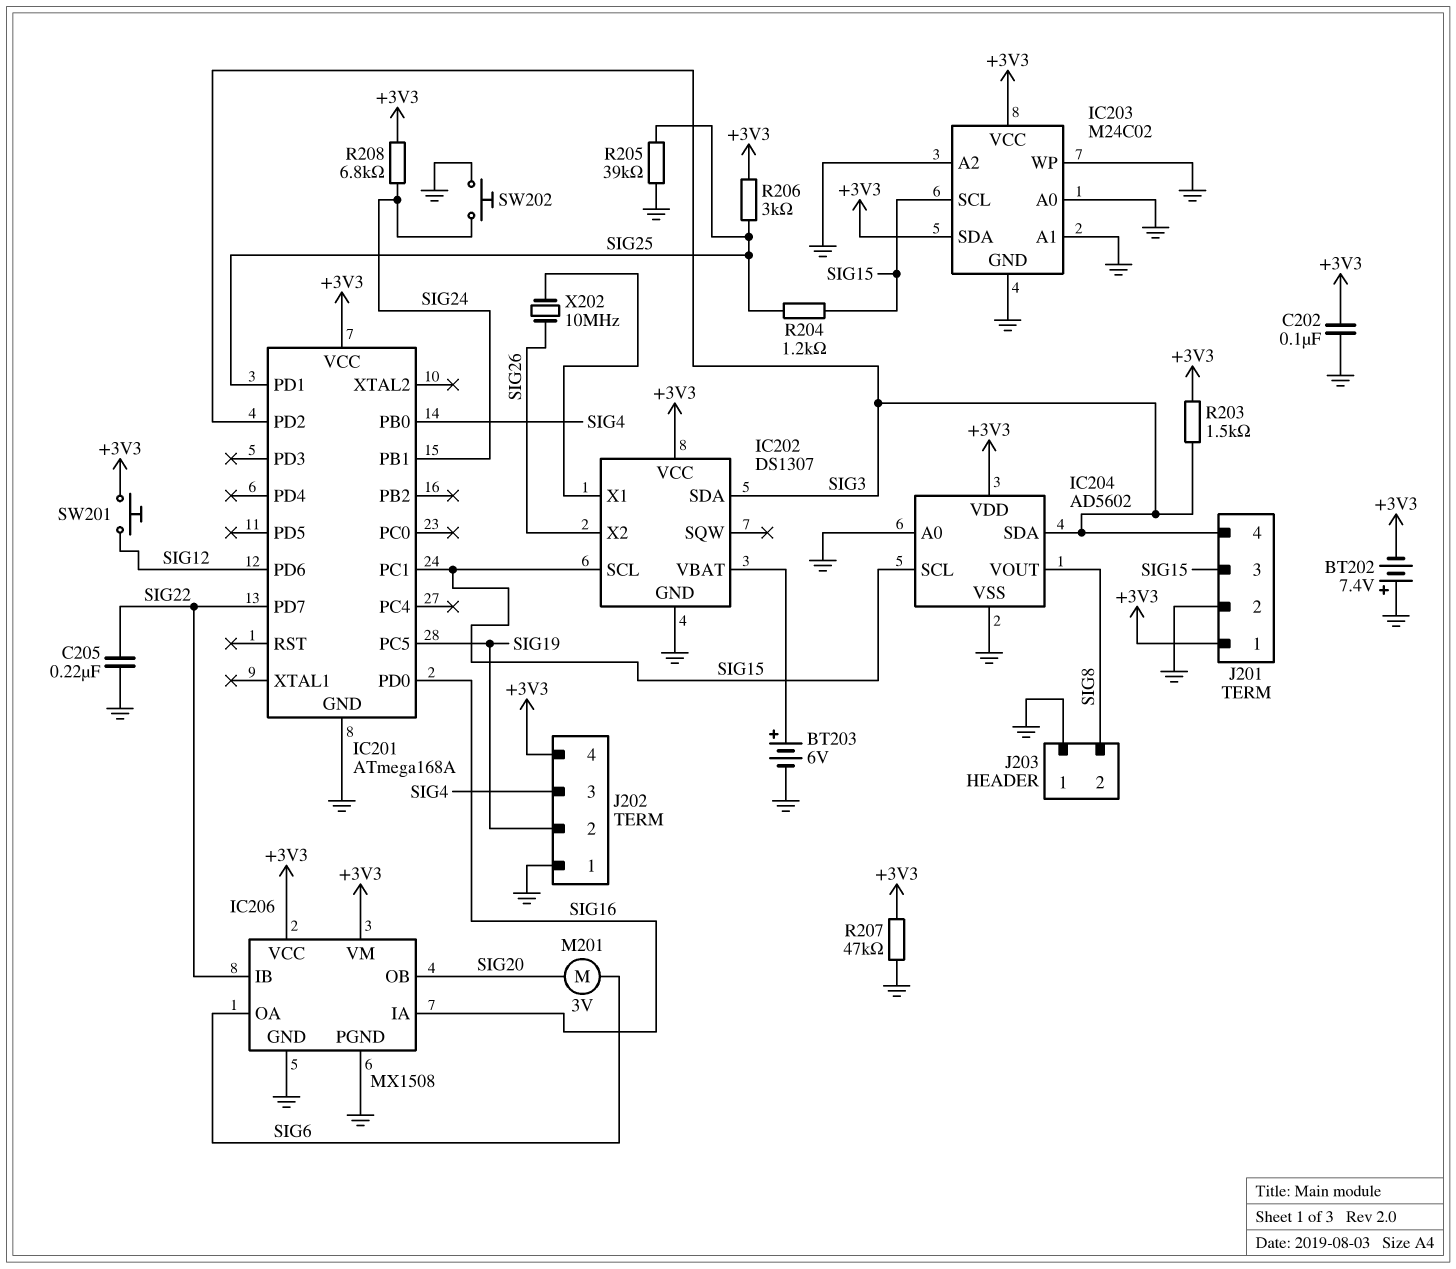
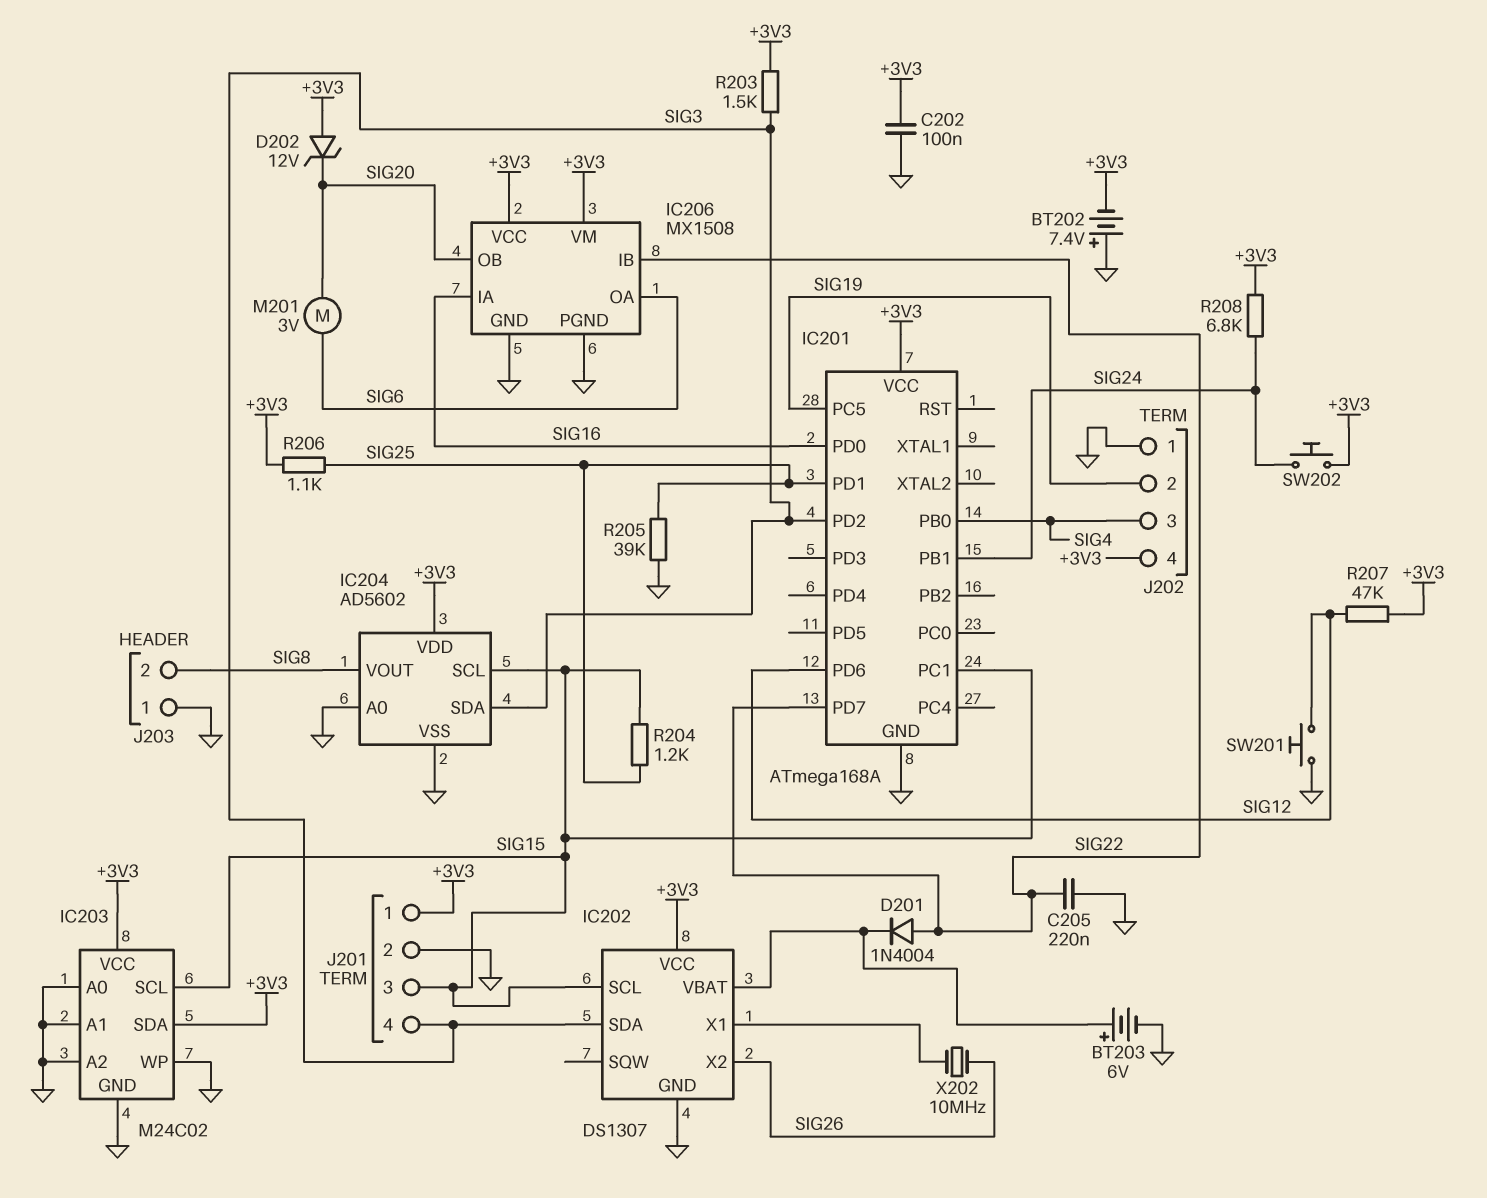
D201: none -> diode 1N4004 (A SIG22, K IC202/VBAT)
D202: none -> zener 12V (A +3V3, K SIG20)
R206: 3k (+3V3, SIG25) -> 1.1k (+3V3, SIG25)
R207: 47k (+3V3, GND) -> 47k (+3V3, SIG12)
SW201: button (+3V3, SIG12) -> button (GND, SIG12)
SW202: button (GND, SIG24) -> button (+3V3, SIG24)

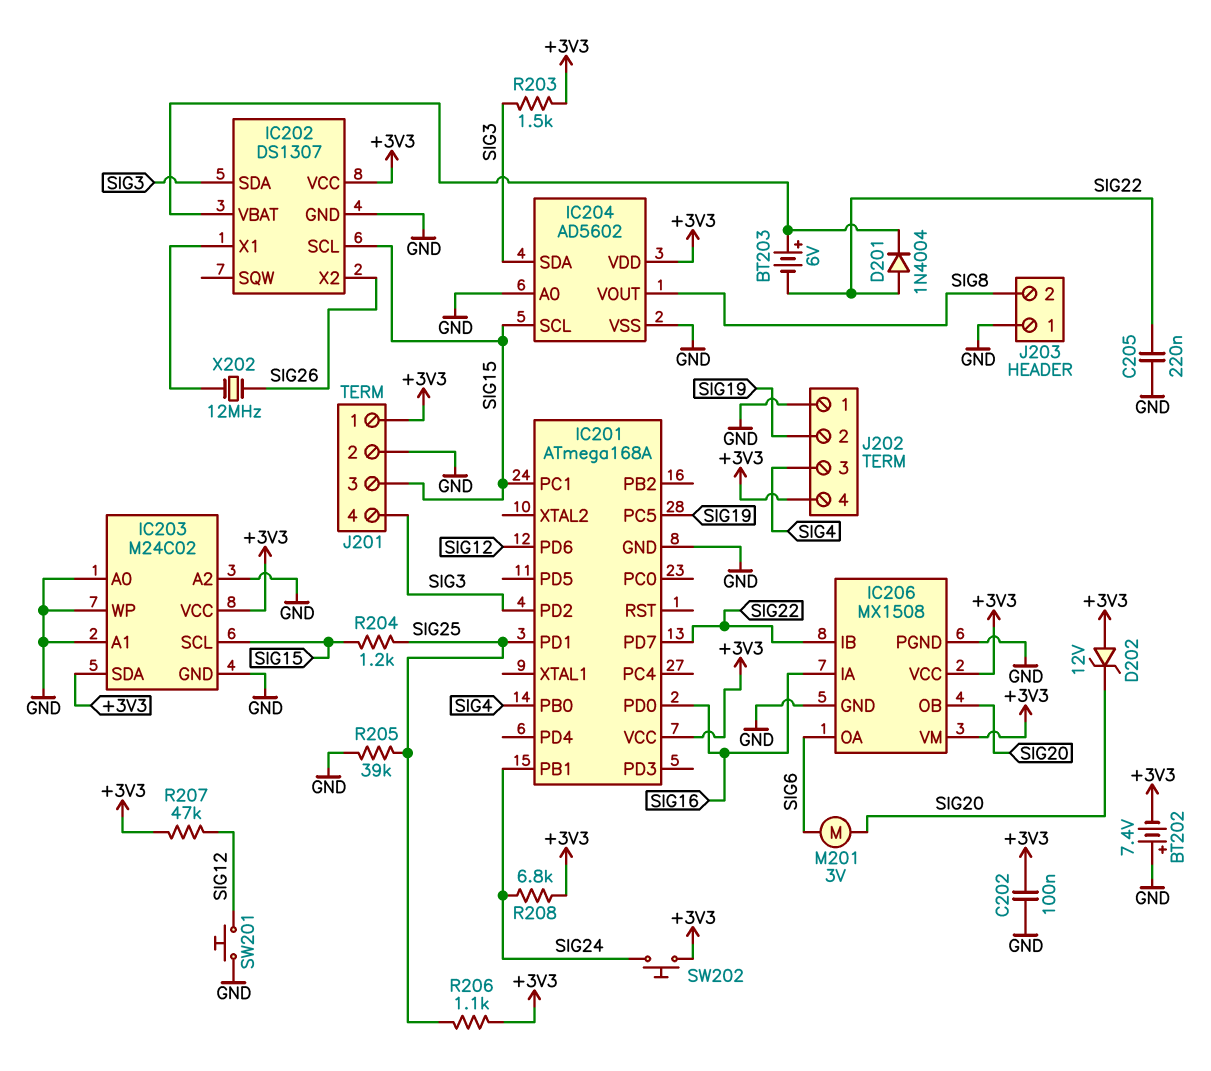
BT203: 6V (plus IC202/VBAT, minus GND) -> 6V (plus IC202/VBAT, minus SIG22)
X202: 10MHz (IC202/X1, SIG26) -> 12MHz (IC202/X1, SIG26)

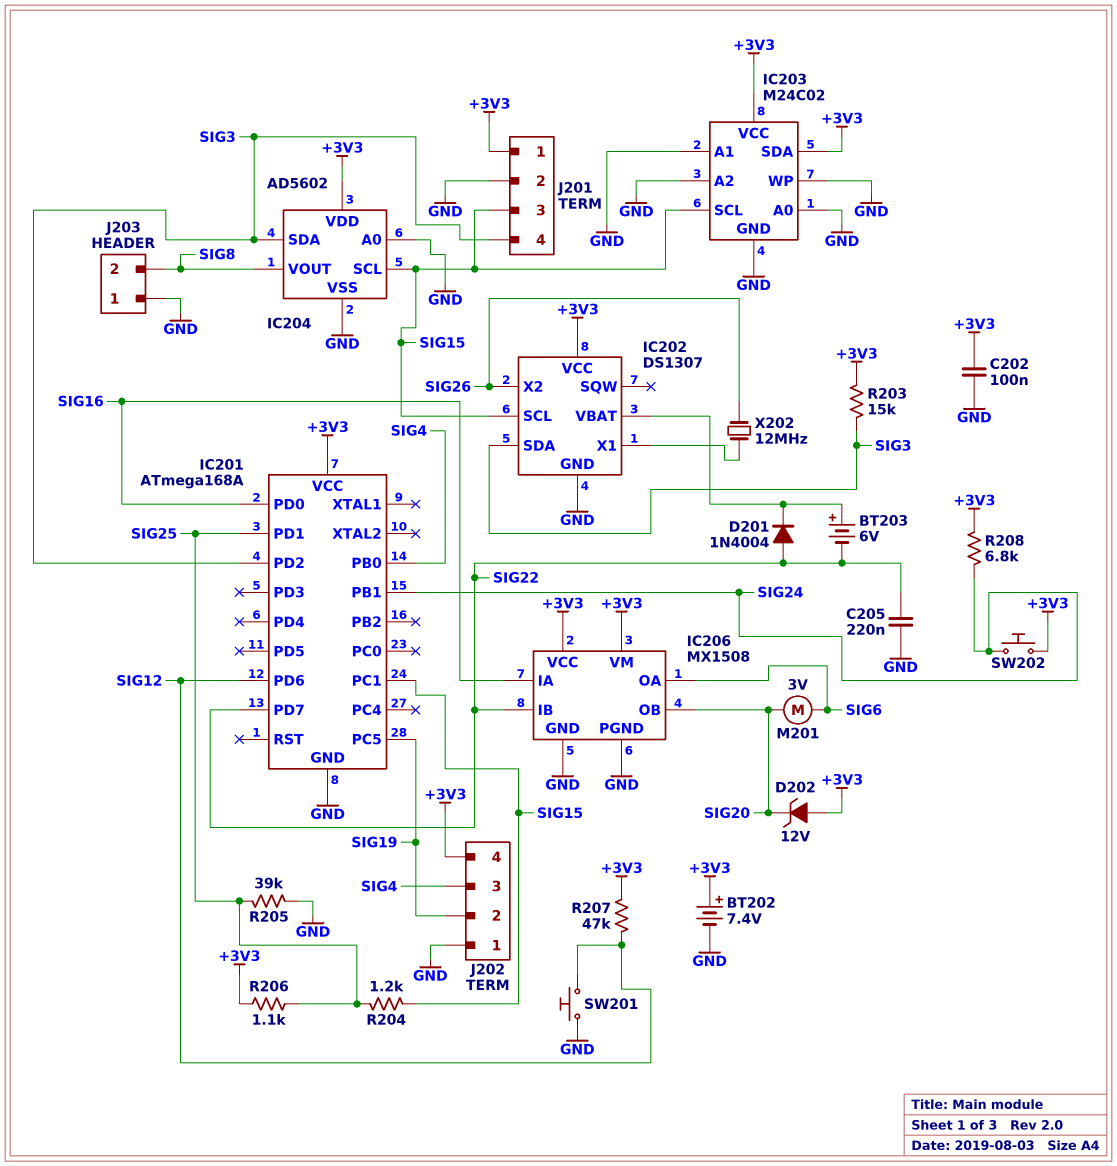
BT202: 7.4V (plus GND, minus +3V3) -> 7.4V (plus +3V3, minus GND)
R203: 1.5k (+3V3, SIG3) -> 15k (+3V3, SIG3)

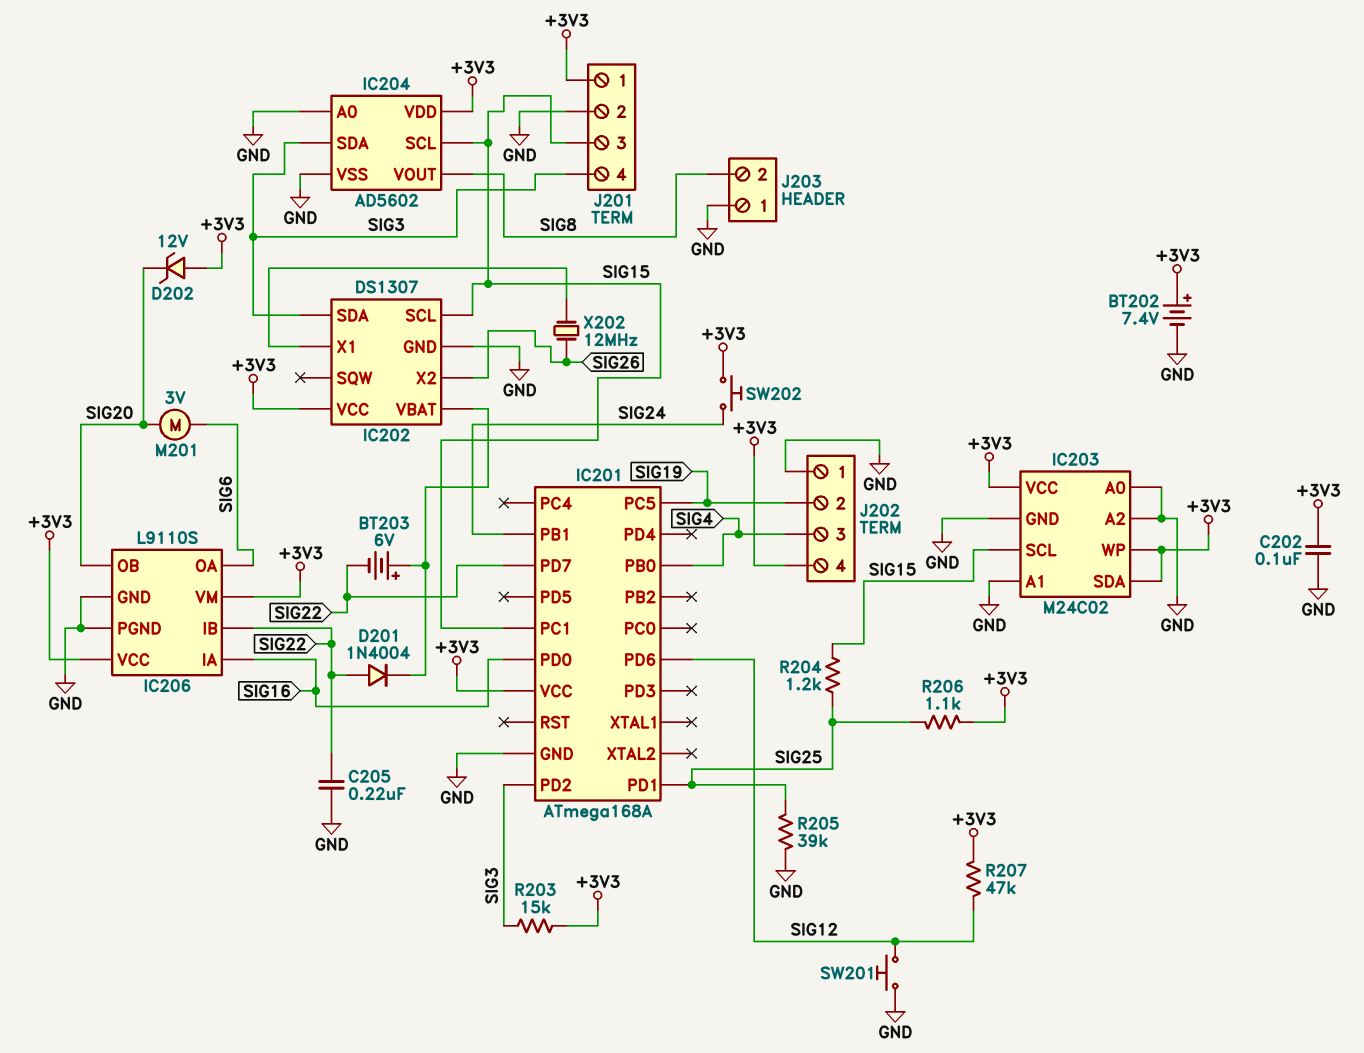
IC203 pin WP: GND -> +3V3
IC206: MX1508 -> L9110S
R208: 6.8k (+3V3, SIG24) -> none

